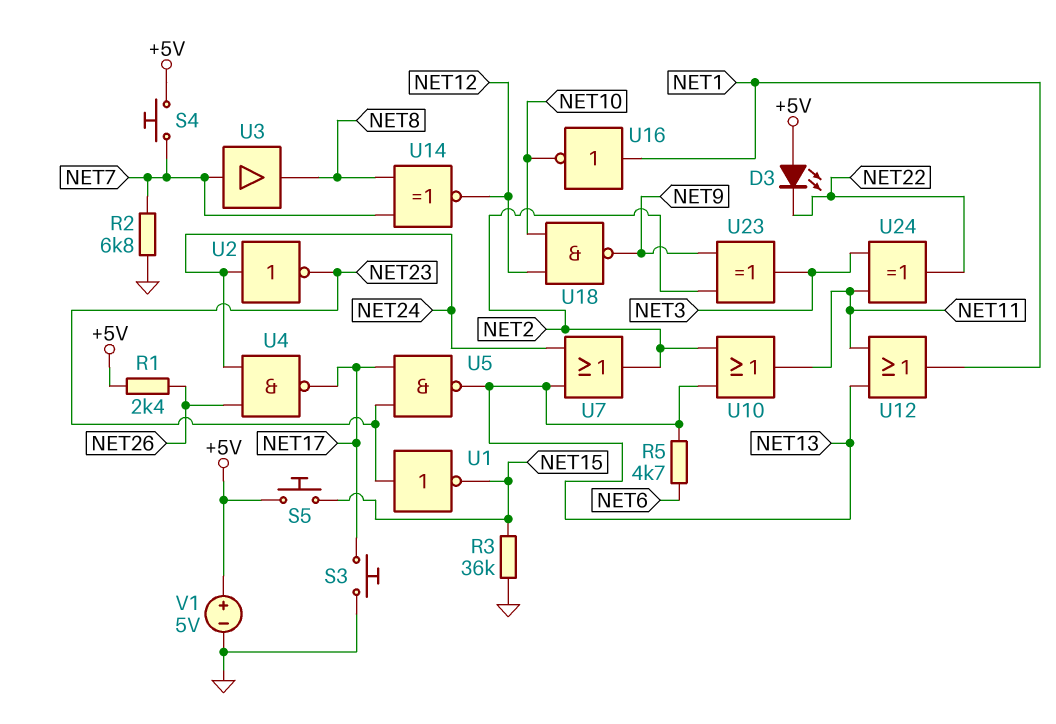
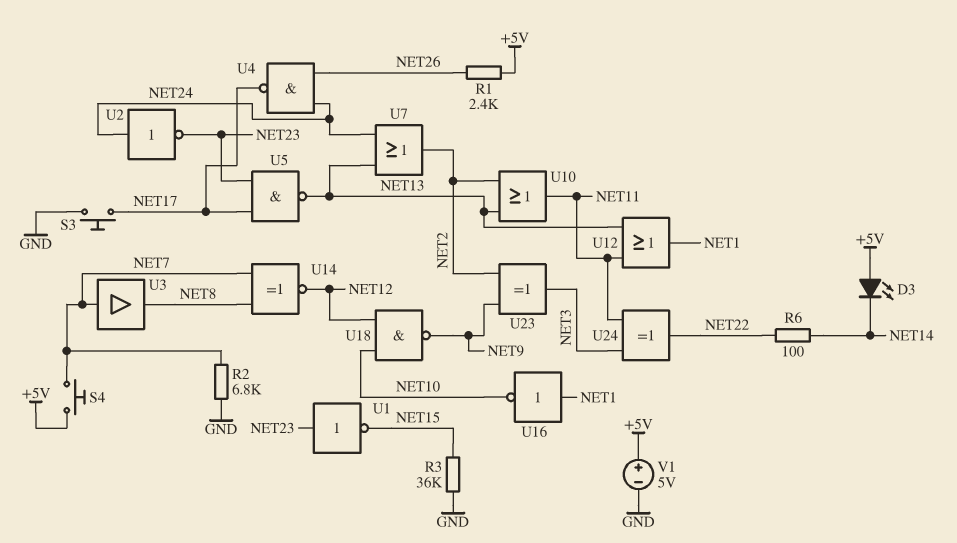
D3: LED (A +5V, K NET22) -> LED (A +5V, K NET14)
R5: 4.7k (NET6, NET13) -> none
R6: none -> 100 (NET14, NET22)
S5: button (+5V, NET15) -> none

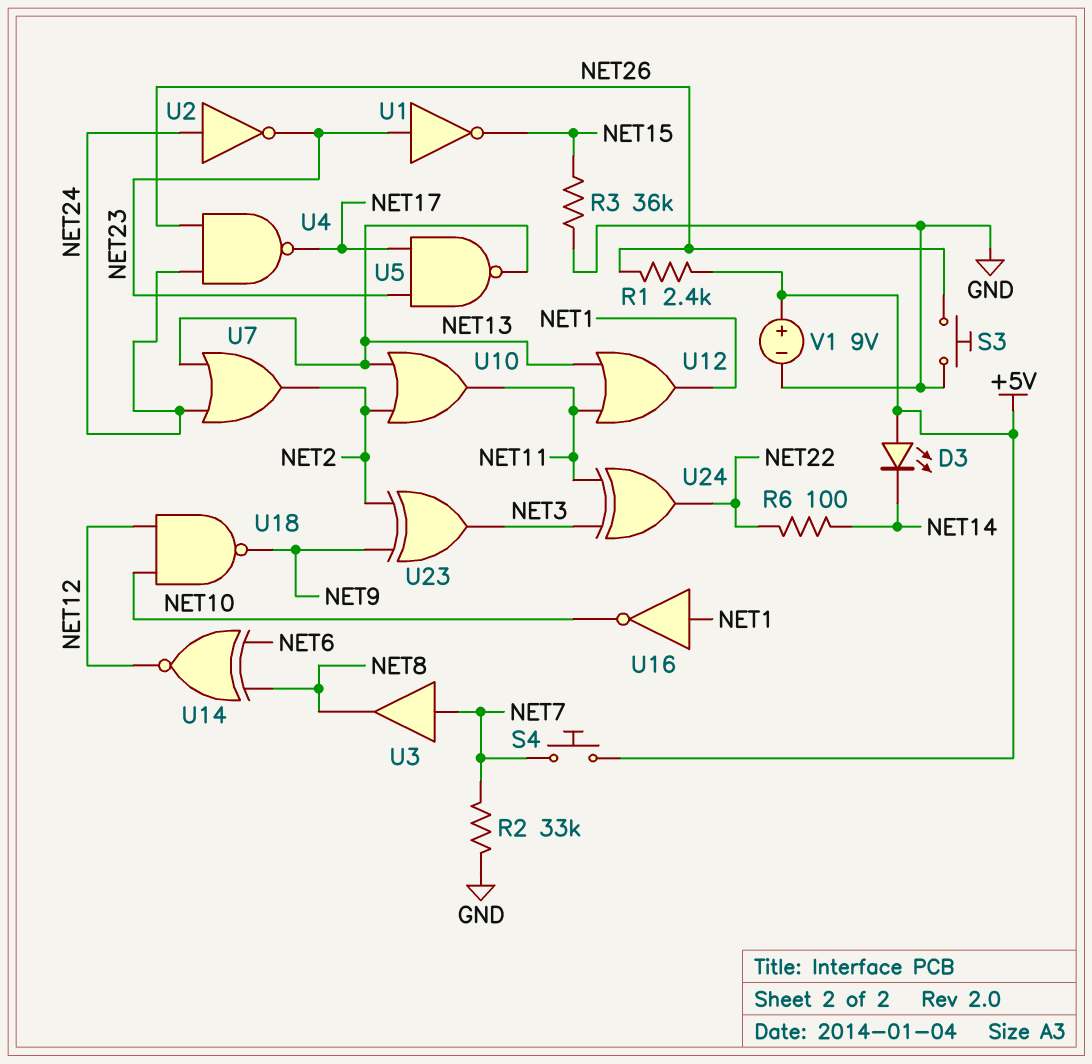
R2: 6.8k (GND, NET7) -> 33k (GND, NET7)
S3: button (GND, NET17) -> button (GND, NET26)
U14: XNOR (in NET7, in NET8, out NET12) -> XNOR (in NET6, in NET8, out NET12)
V1: 5V (plus +5V, minus GND) -> 9V (plus +5V, minus GND)

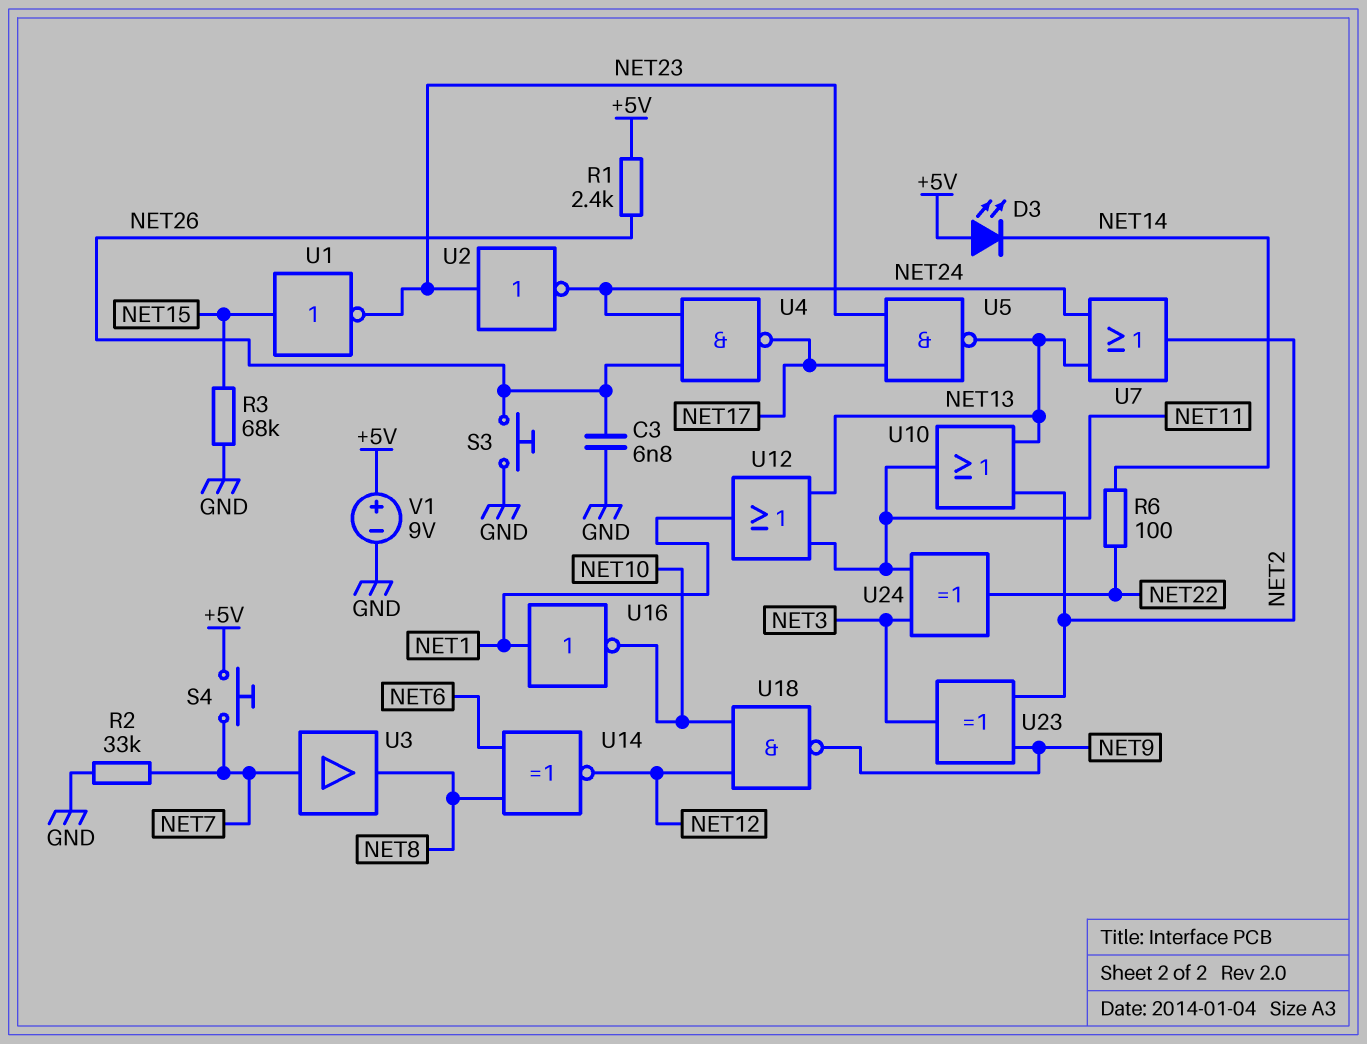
C3: none -> 6.8nF (GND, NET26)
R3: 36k (GND, NET15) -> 68k (GND, NET15)
U1: NOT (in NET23, out NET15) -> NOT (in NET15, out NET23)
U2: NOT (in NET24, out NET23) -> NOT (in NET23, out NET24)

